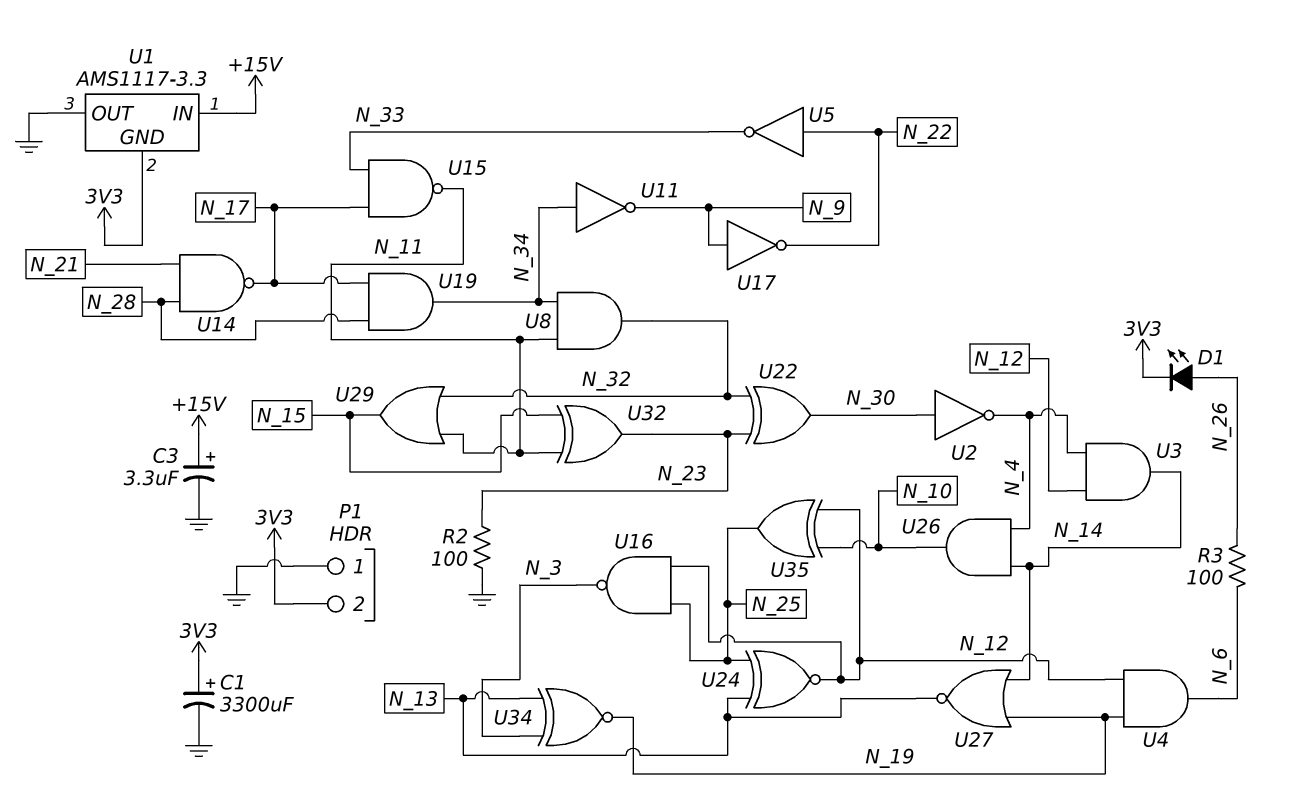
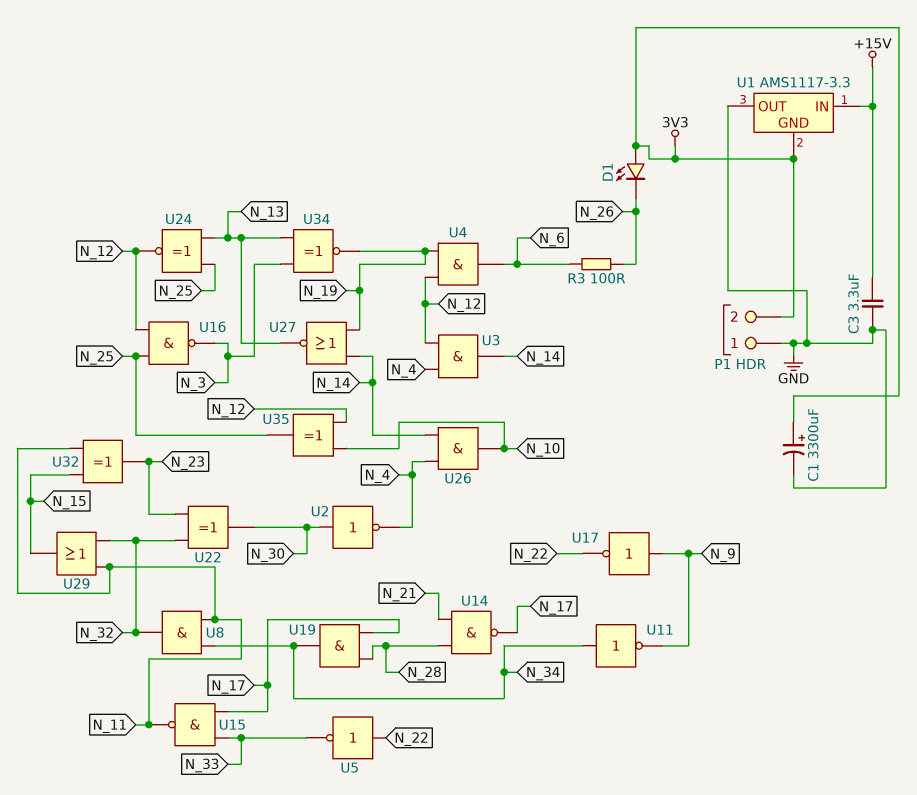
C3: 3.3uF (plus +15V, minus GND) -> 3.3uF (+15V, GND)
D1: LED (A N_26, K 3V3) -> LED (A 3V3, K N_26)
R2: 100 (GND, N_23) -> none

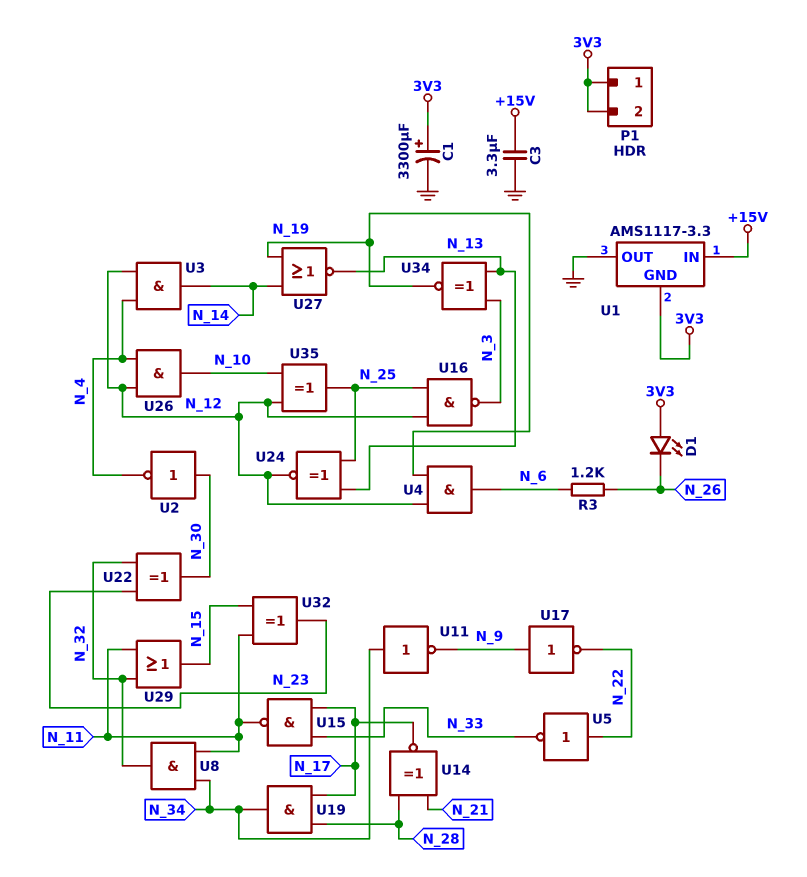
P1 pin 1: GND -> 3V3
R3: 100 (N_6, N_26) -> 1.2k (N_6, N_26)
U14: NAND (in N_21, in N_28, out N_17) -> XNOR (in N_21, in N_28, out N_17)
U26: AND (in N_4, in N_14, out N_10) -> AND (in N_4, in N_12, out N_10)

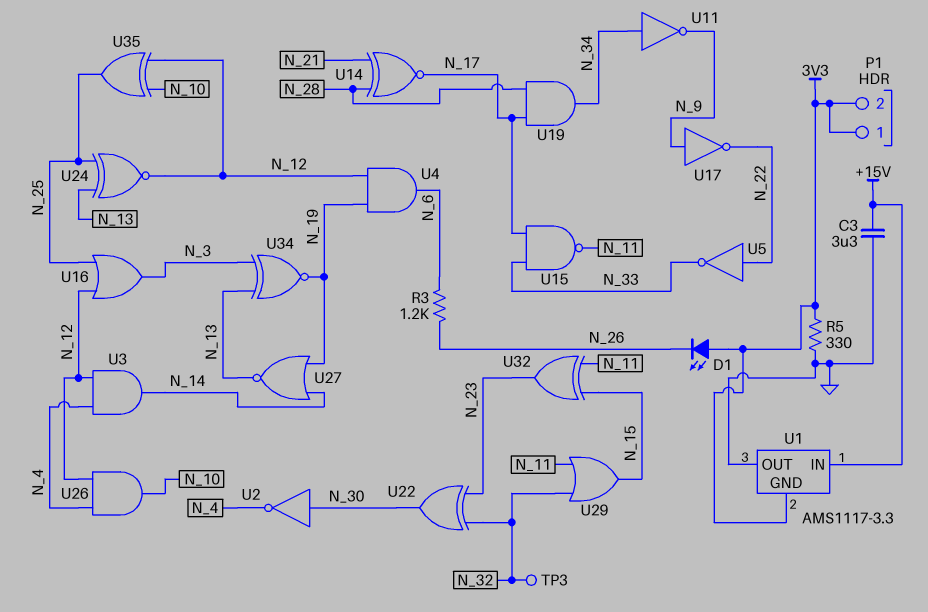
C1: 3300uF (plus 3V3, minus GND) -> none
R5: none -> 330 (3V3, GND)
TP3: none -> test point (N_32)
U8: AND (in N_11, in N_34, out N_32) -> none
U16: NAND (in N_12, in N_25, out N_3) -> OR (in N_12, in N_25, out N_3)

